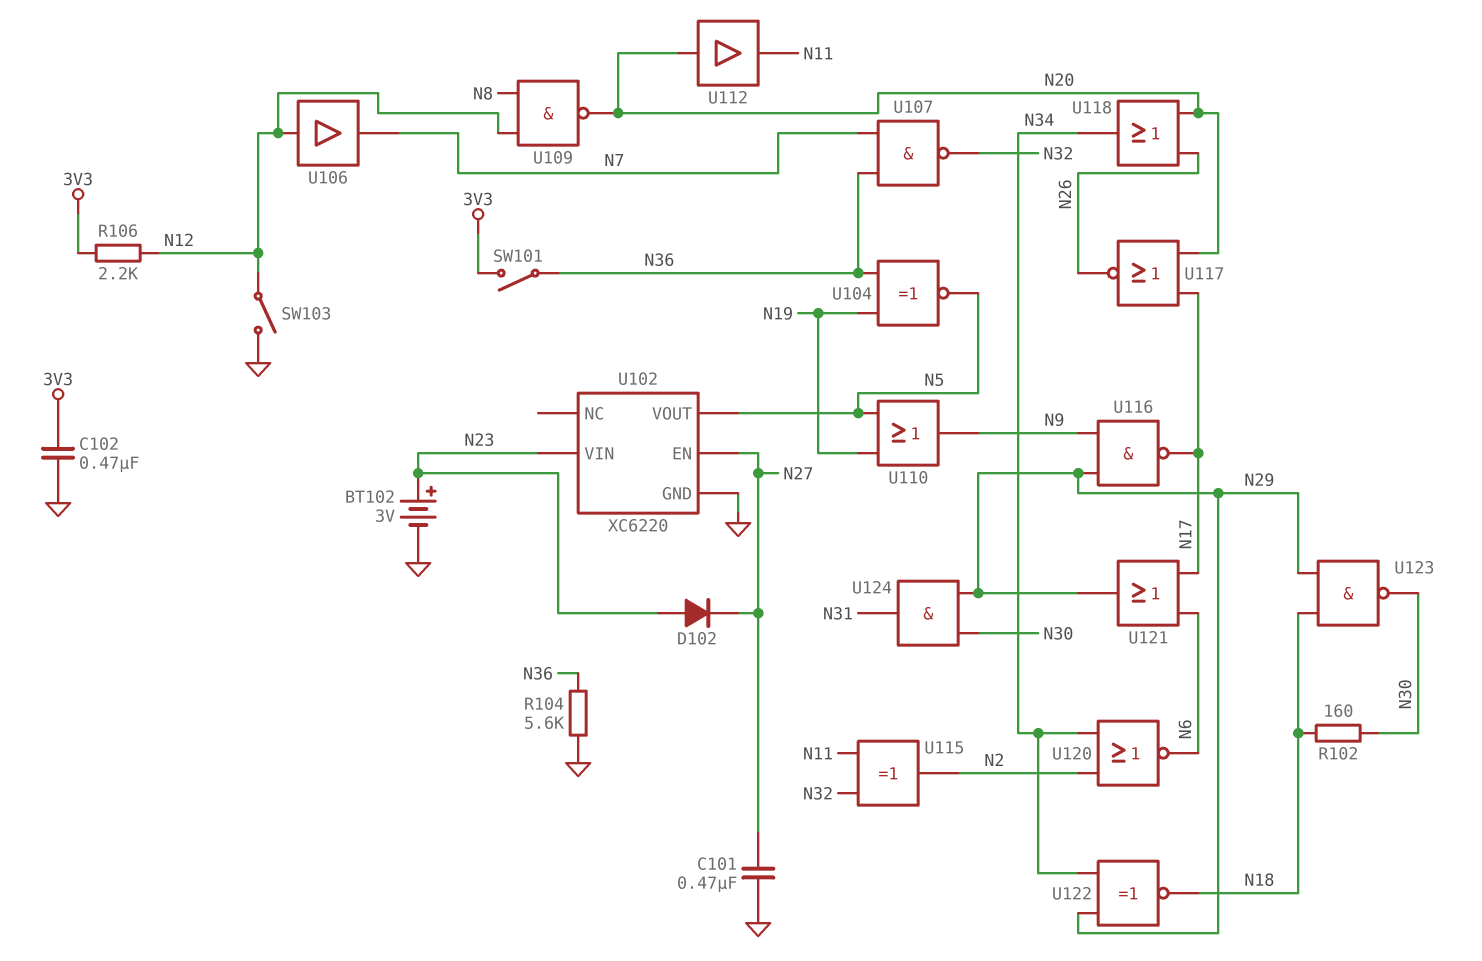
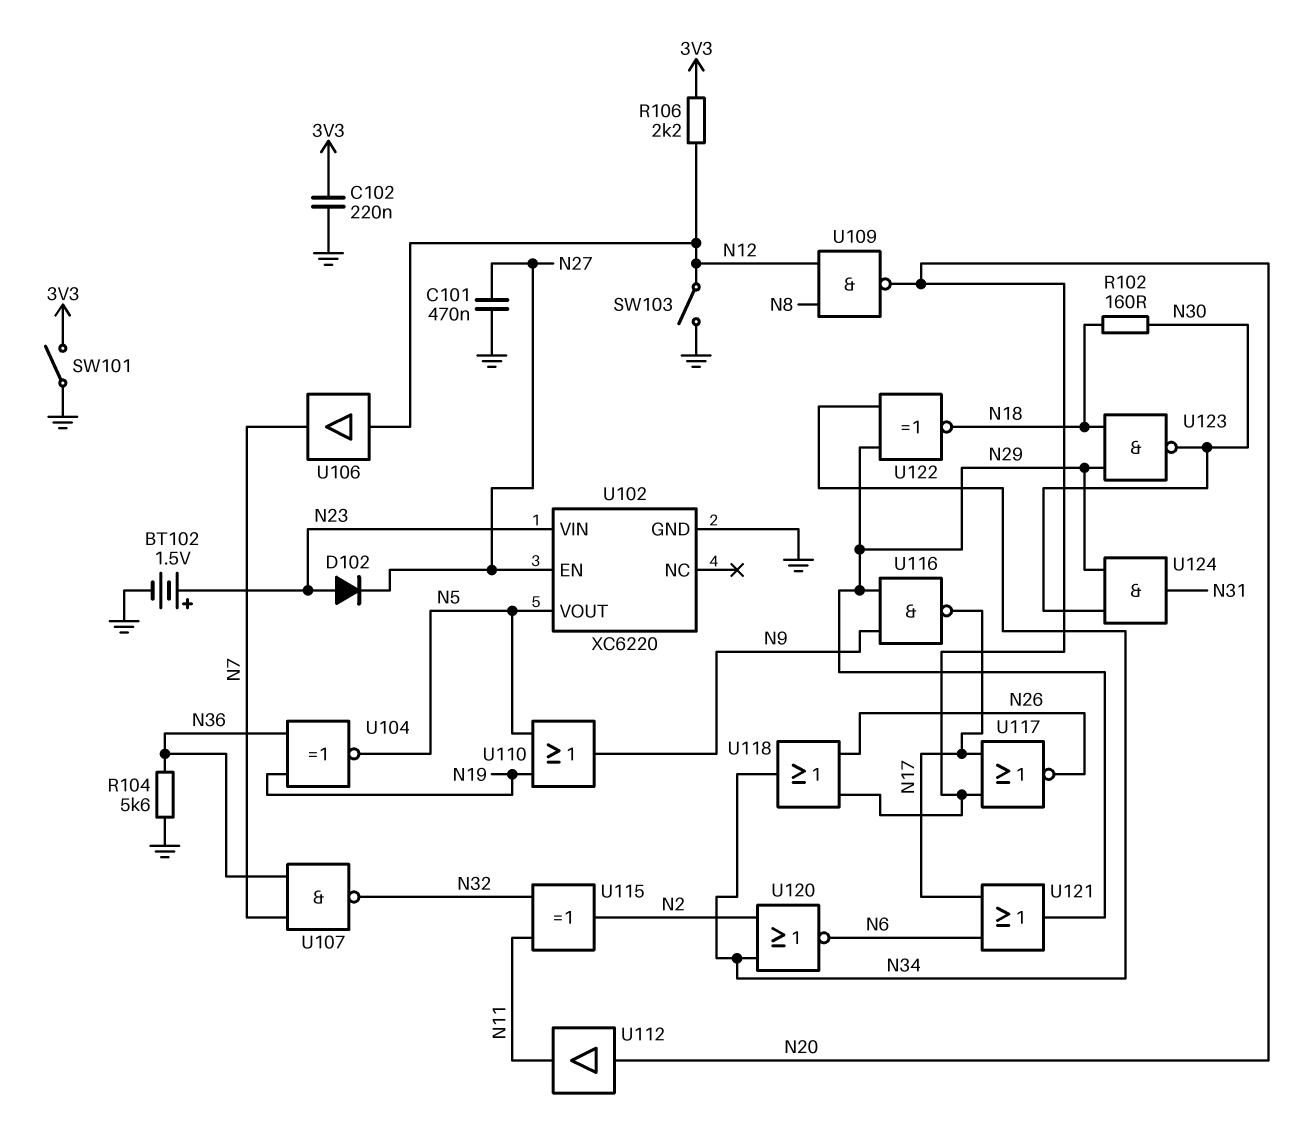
BT102: 3V (plus N23, minus GND) -> 1.5V (plus N23, minus GND)
C102: 470nF (3V3, GND) -> 220nF (3V3, GND)
SW101: switch (3V3, N36) -> switch (3V3, GND)

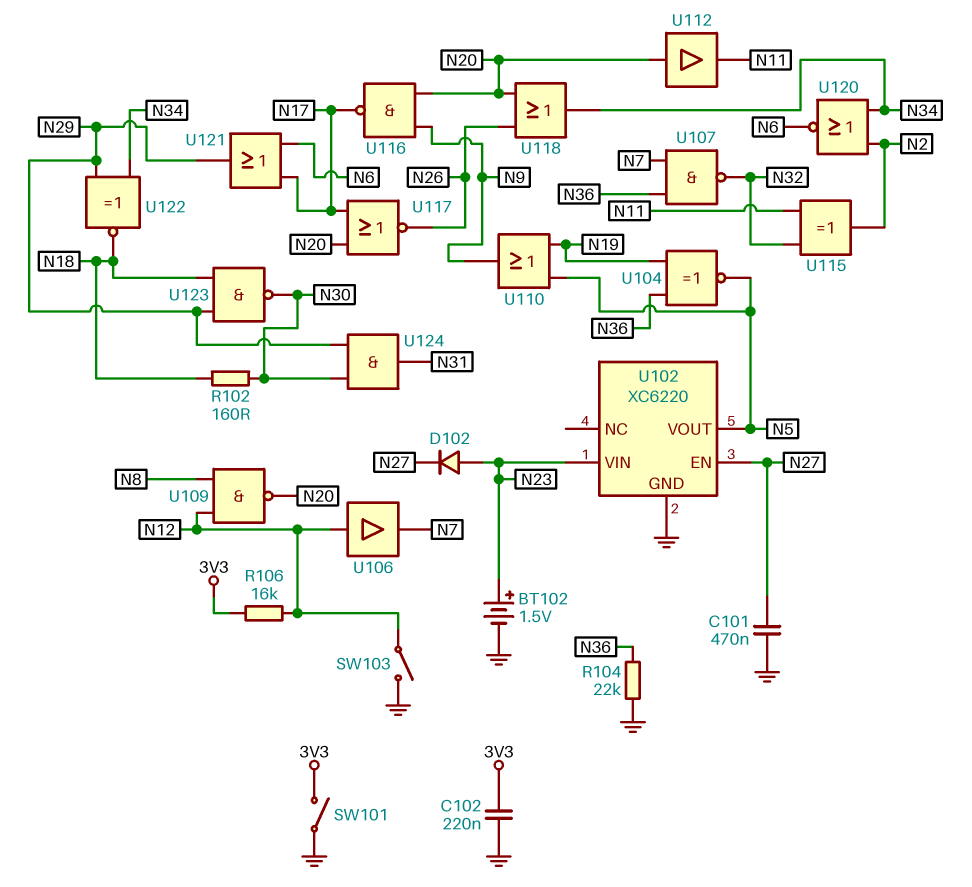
R104: 5.6k (GND, N36) -> 22k (GND, N36)
R106: 2.2k (3V3, N12) -> 16k (3V3, N12)
U116: NAND (in N9, in N29, out N17) -> NAND (in N9, in N20, out N17)

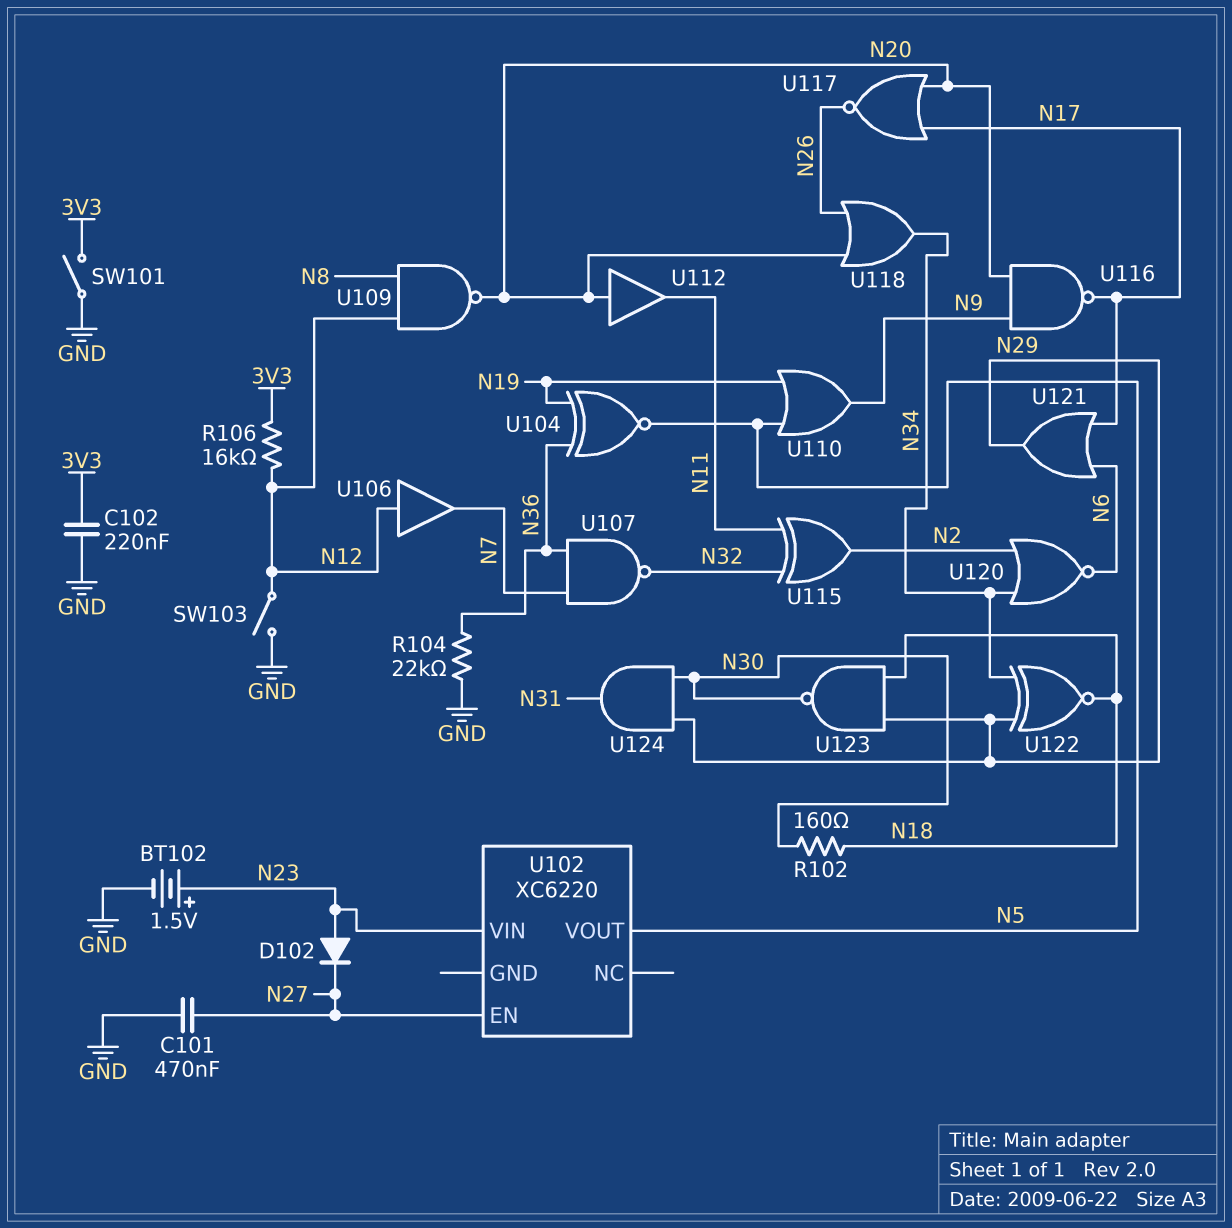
U102 pin GND: GND -> none

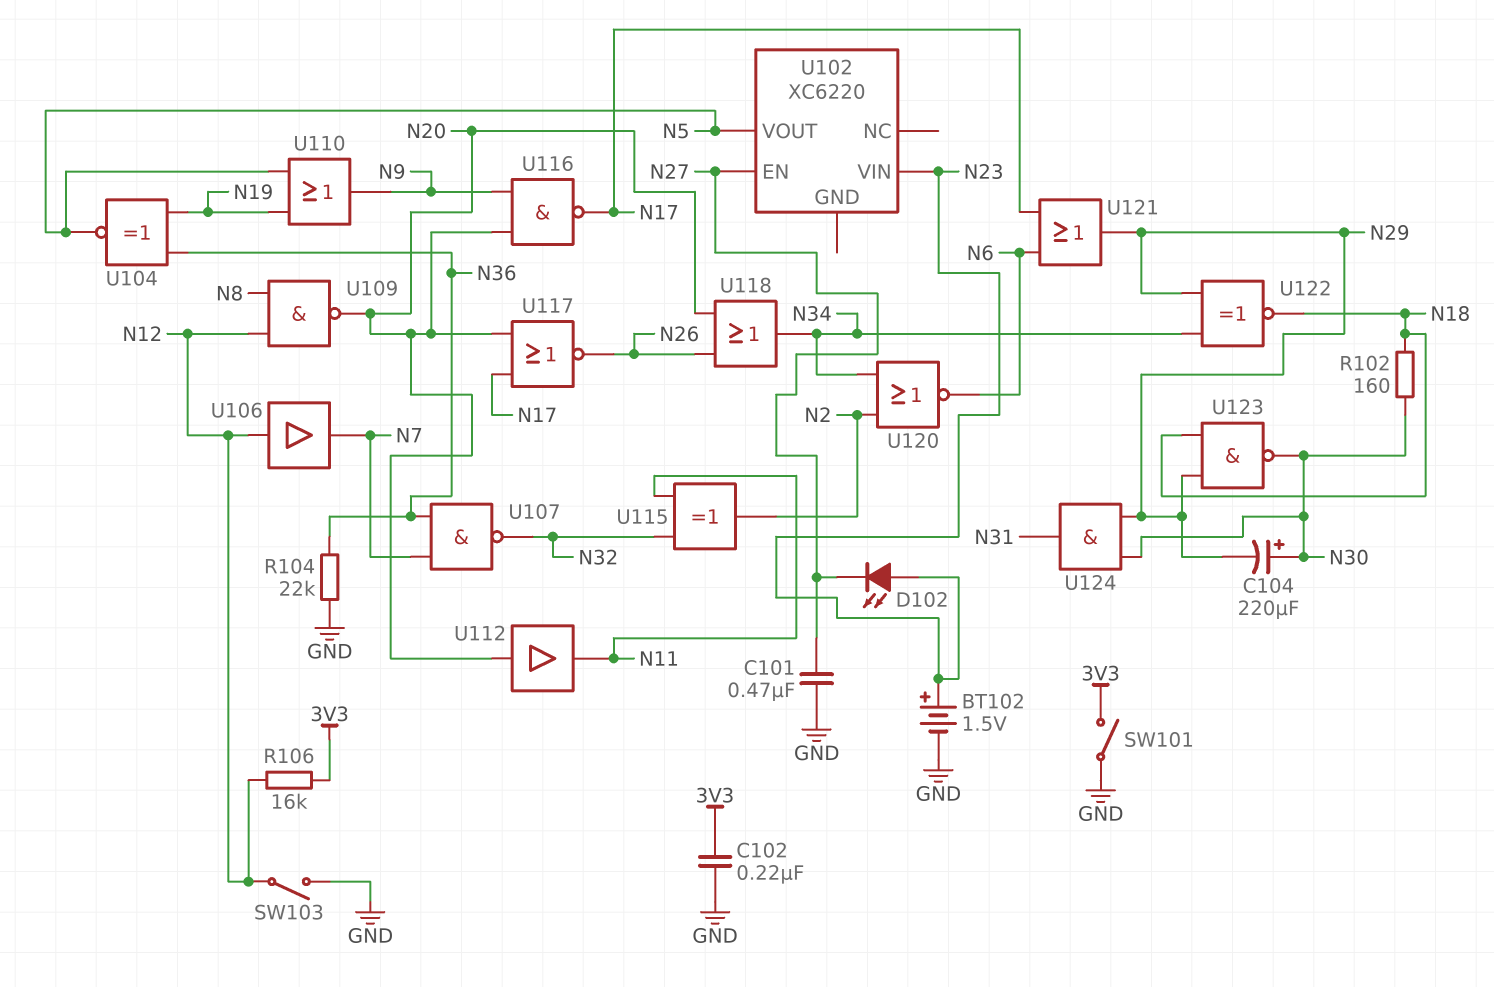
C104: none -> 220uF (plus N30, minus N29)
D102: diode (A N23, K N27) -> LED (A N23, K N27)

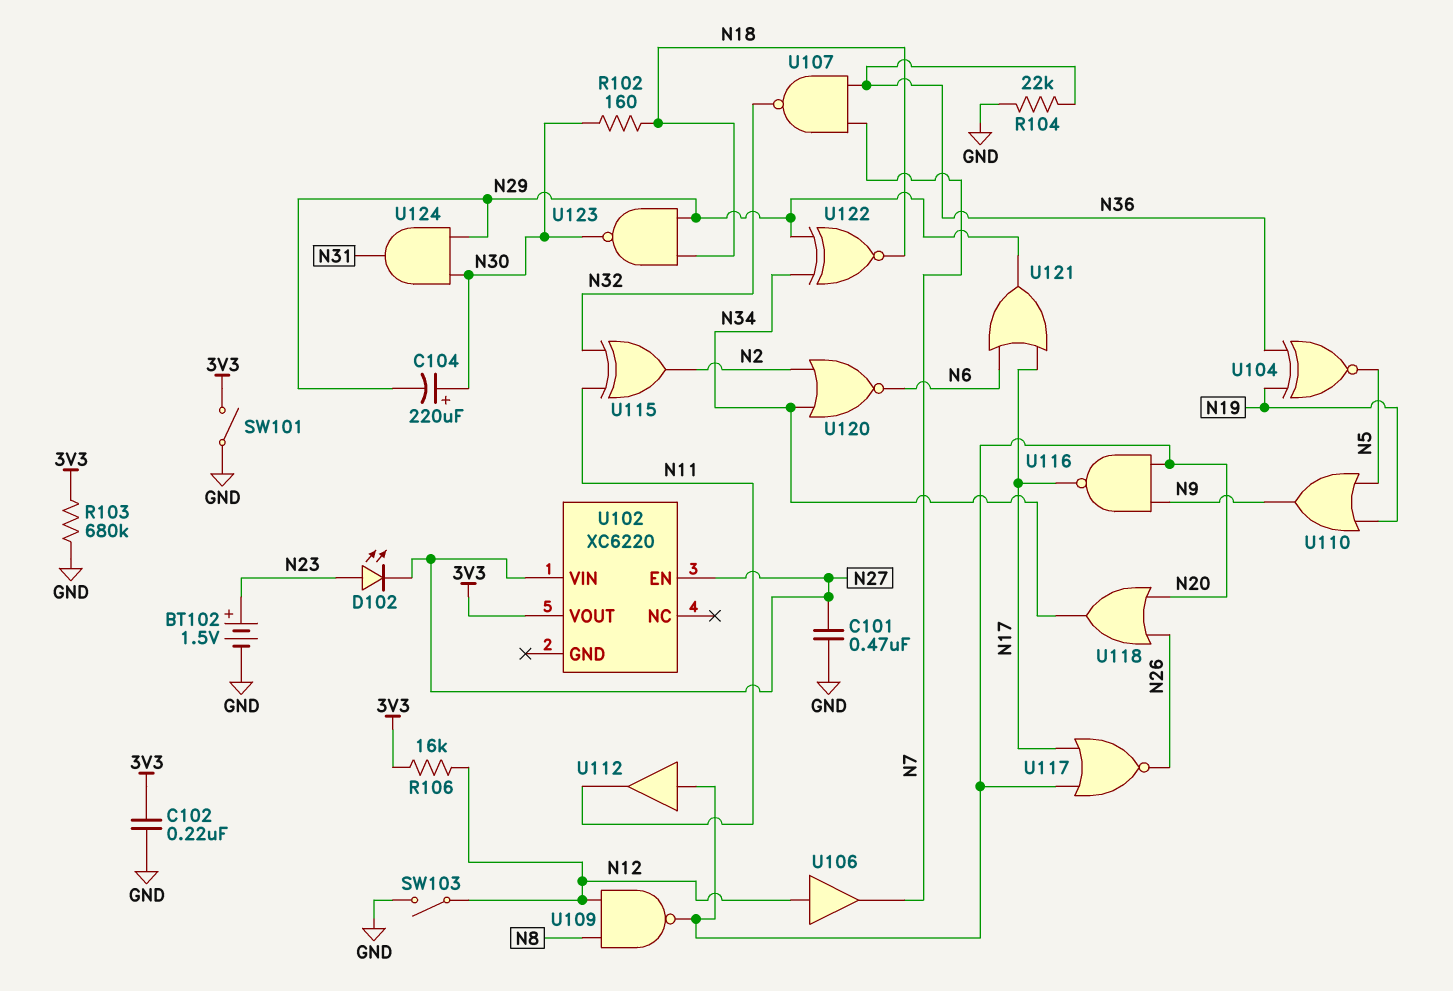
R103: none -> 680k (3V3, GND)
U102 pin VIN: N23 -> N27
U102 pin VOUT: N5 -> 3V3

